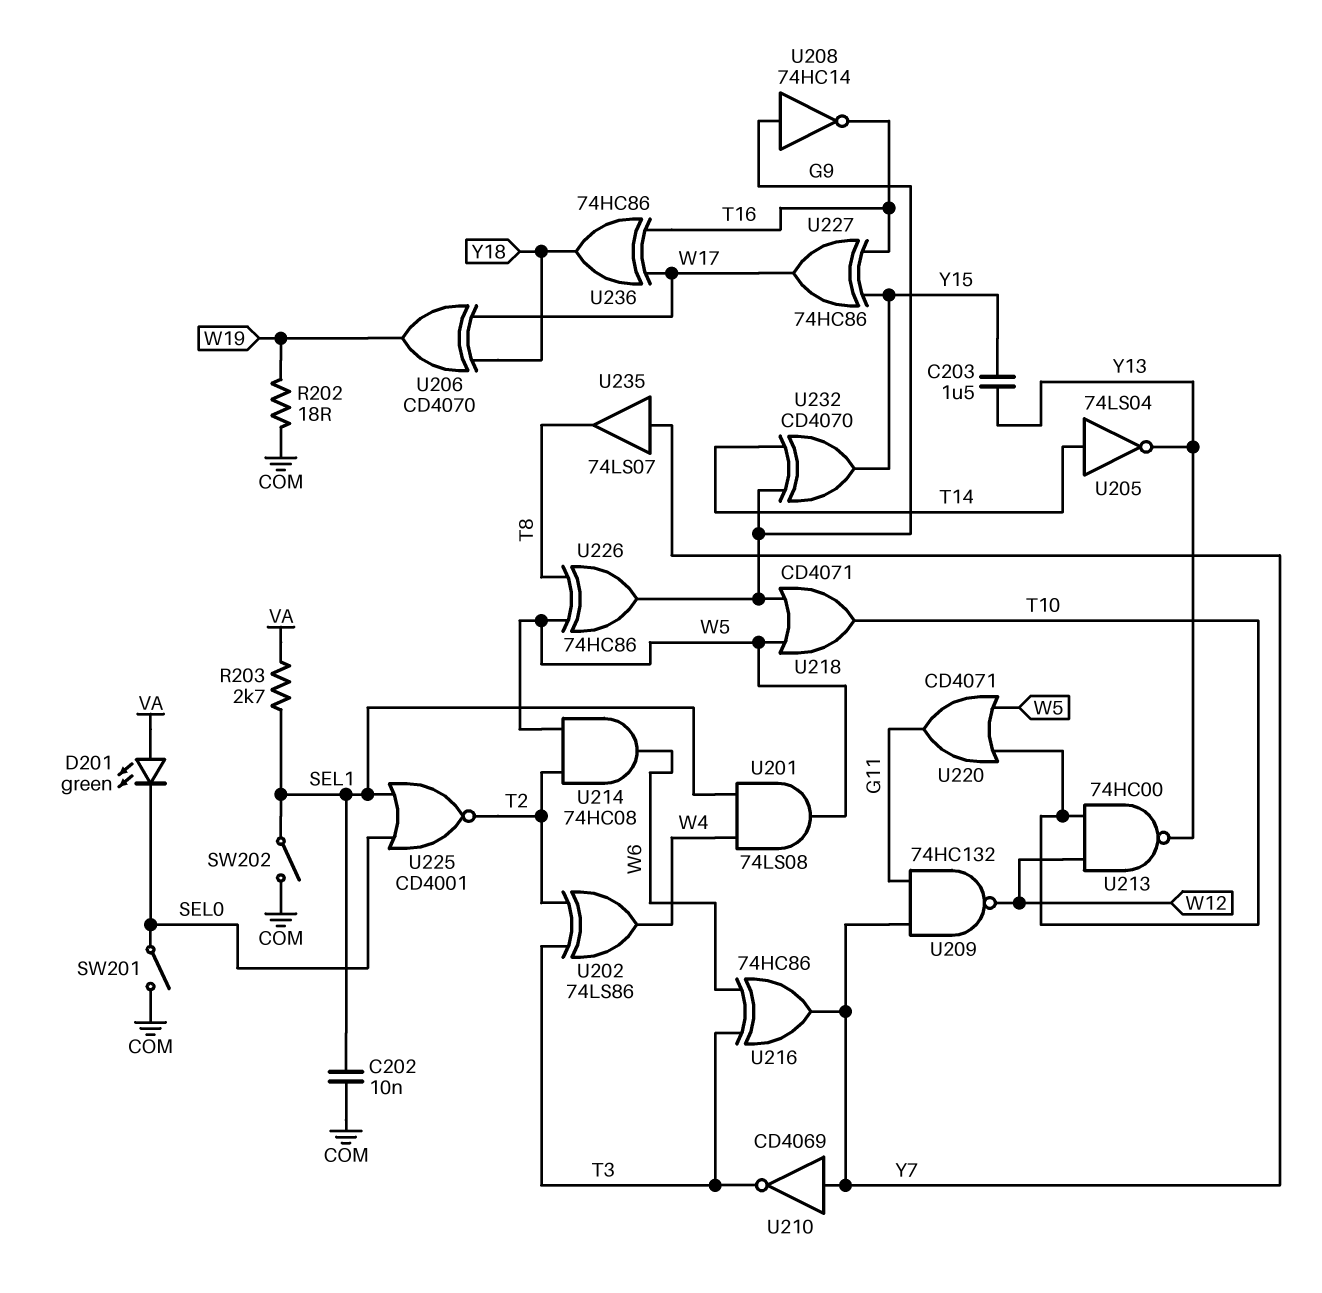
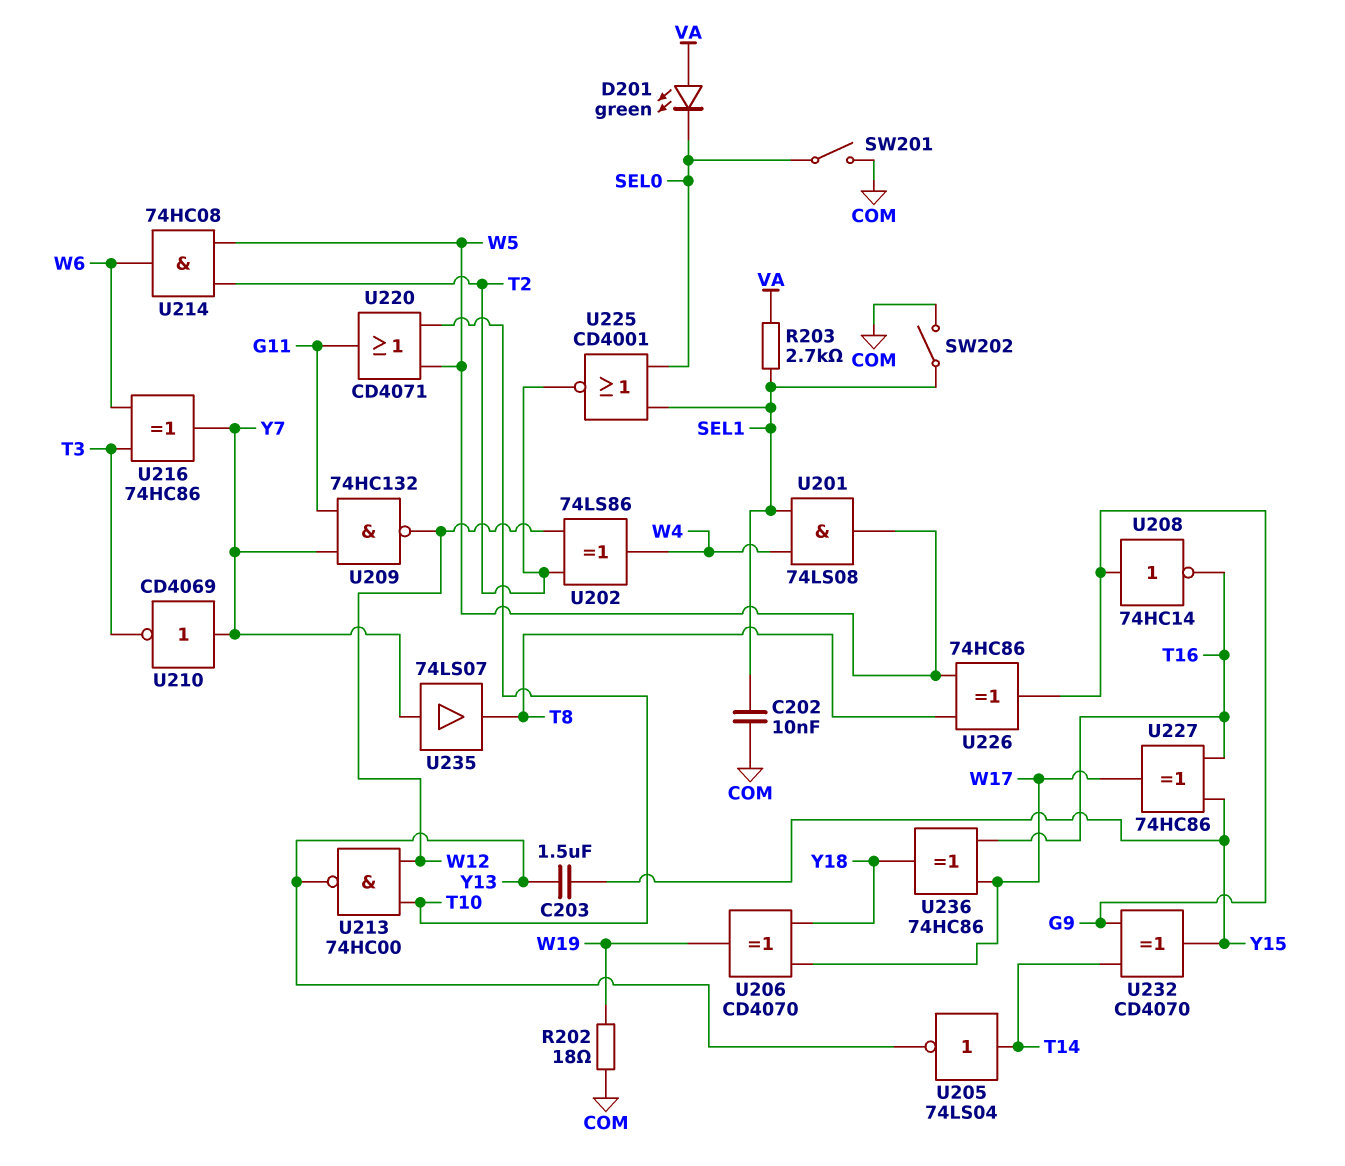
U202: XOR 74LS86 (in T2, in T3, out W4) -> XOR 74LS86 (in T2, in W12, out W4)
U218: OR CD4071 (in G9, in W5, out T10) -> none

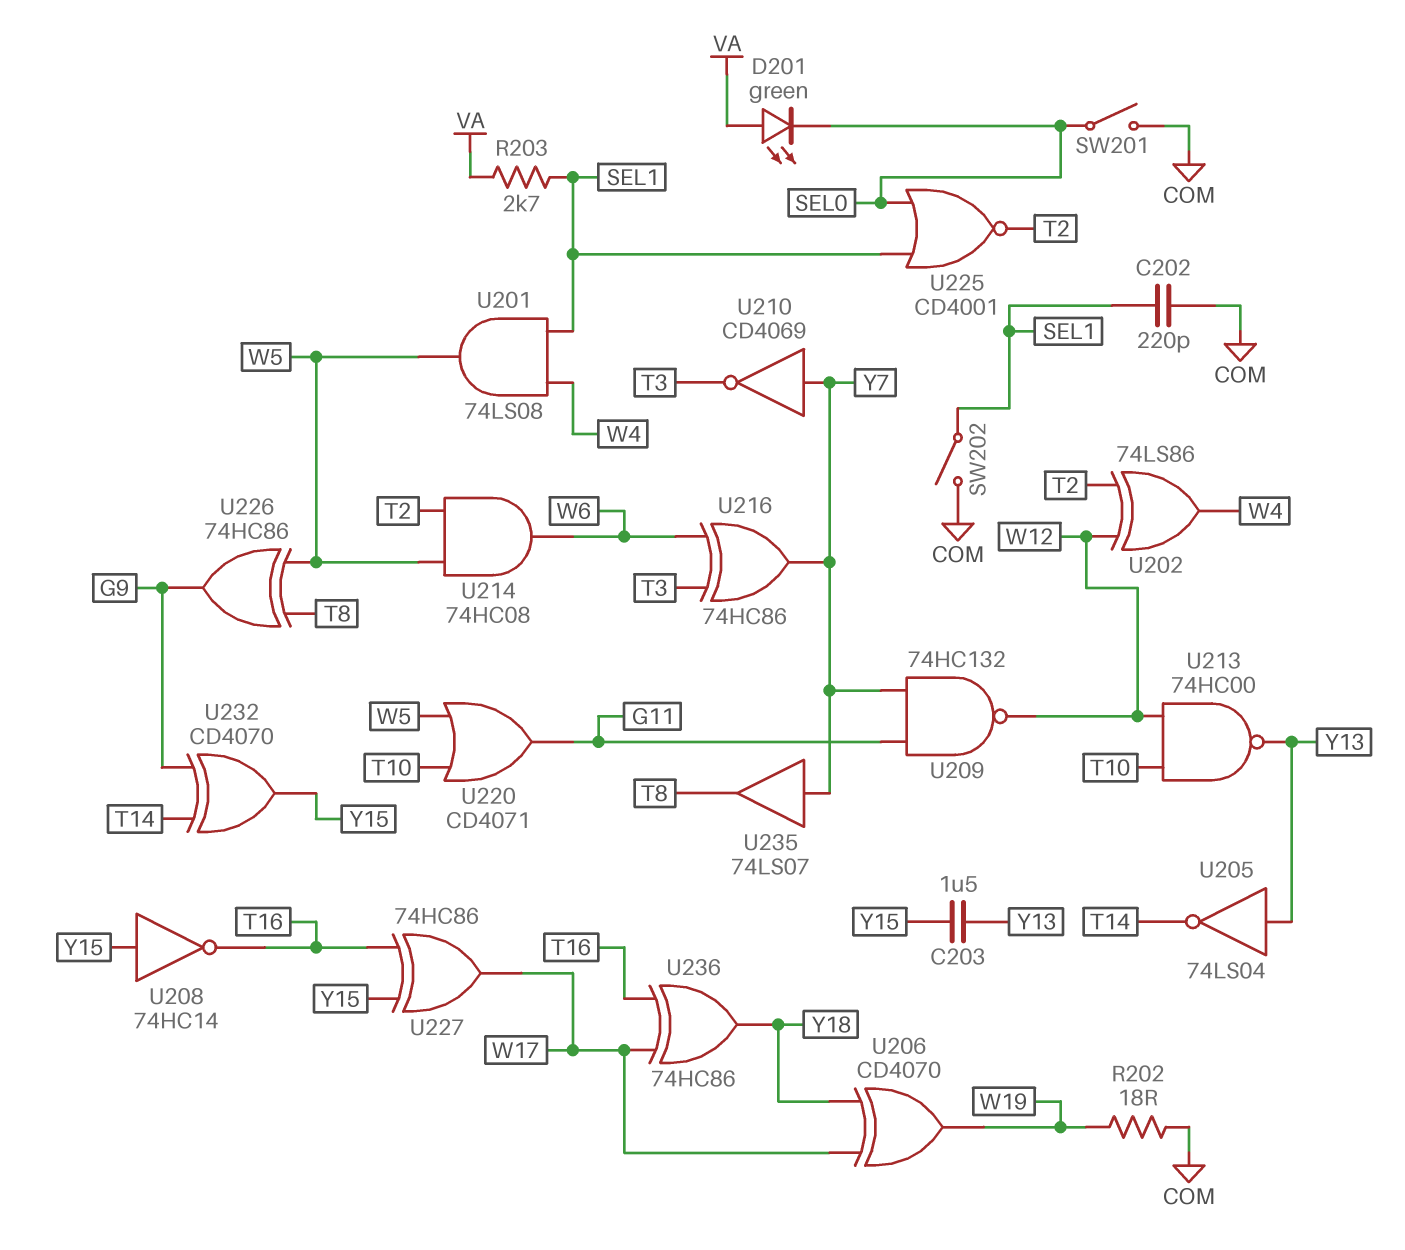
C202: 10nF (COM, SEL1) -> 220pF (COM, SEL1)
U205: NOT 74LS04 (in T14, out Y13) -> NOT 74LS04 (in Y13, out T14)
U208: NOT 74HC14 (in G9, out T16) -> NOT 74HC14 (in Y15, out T16)

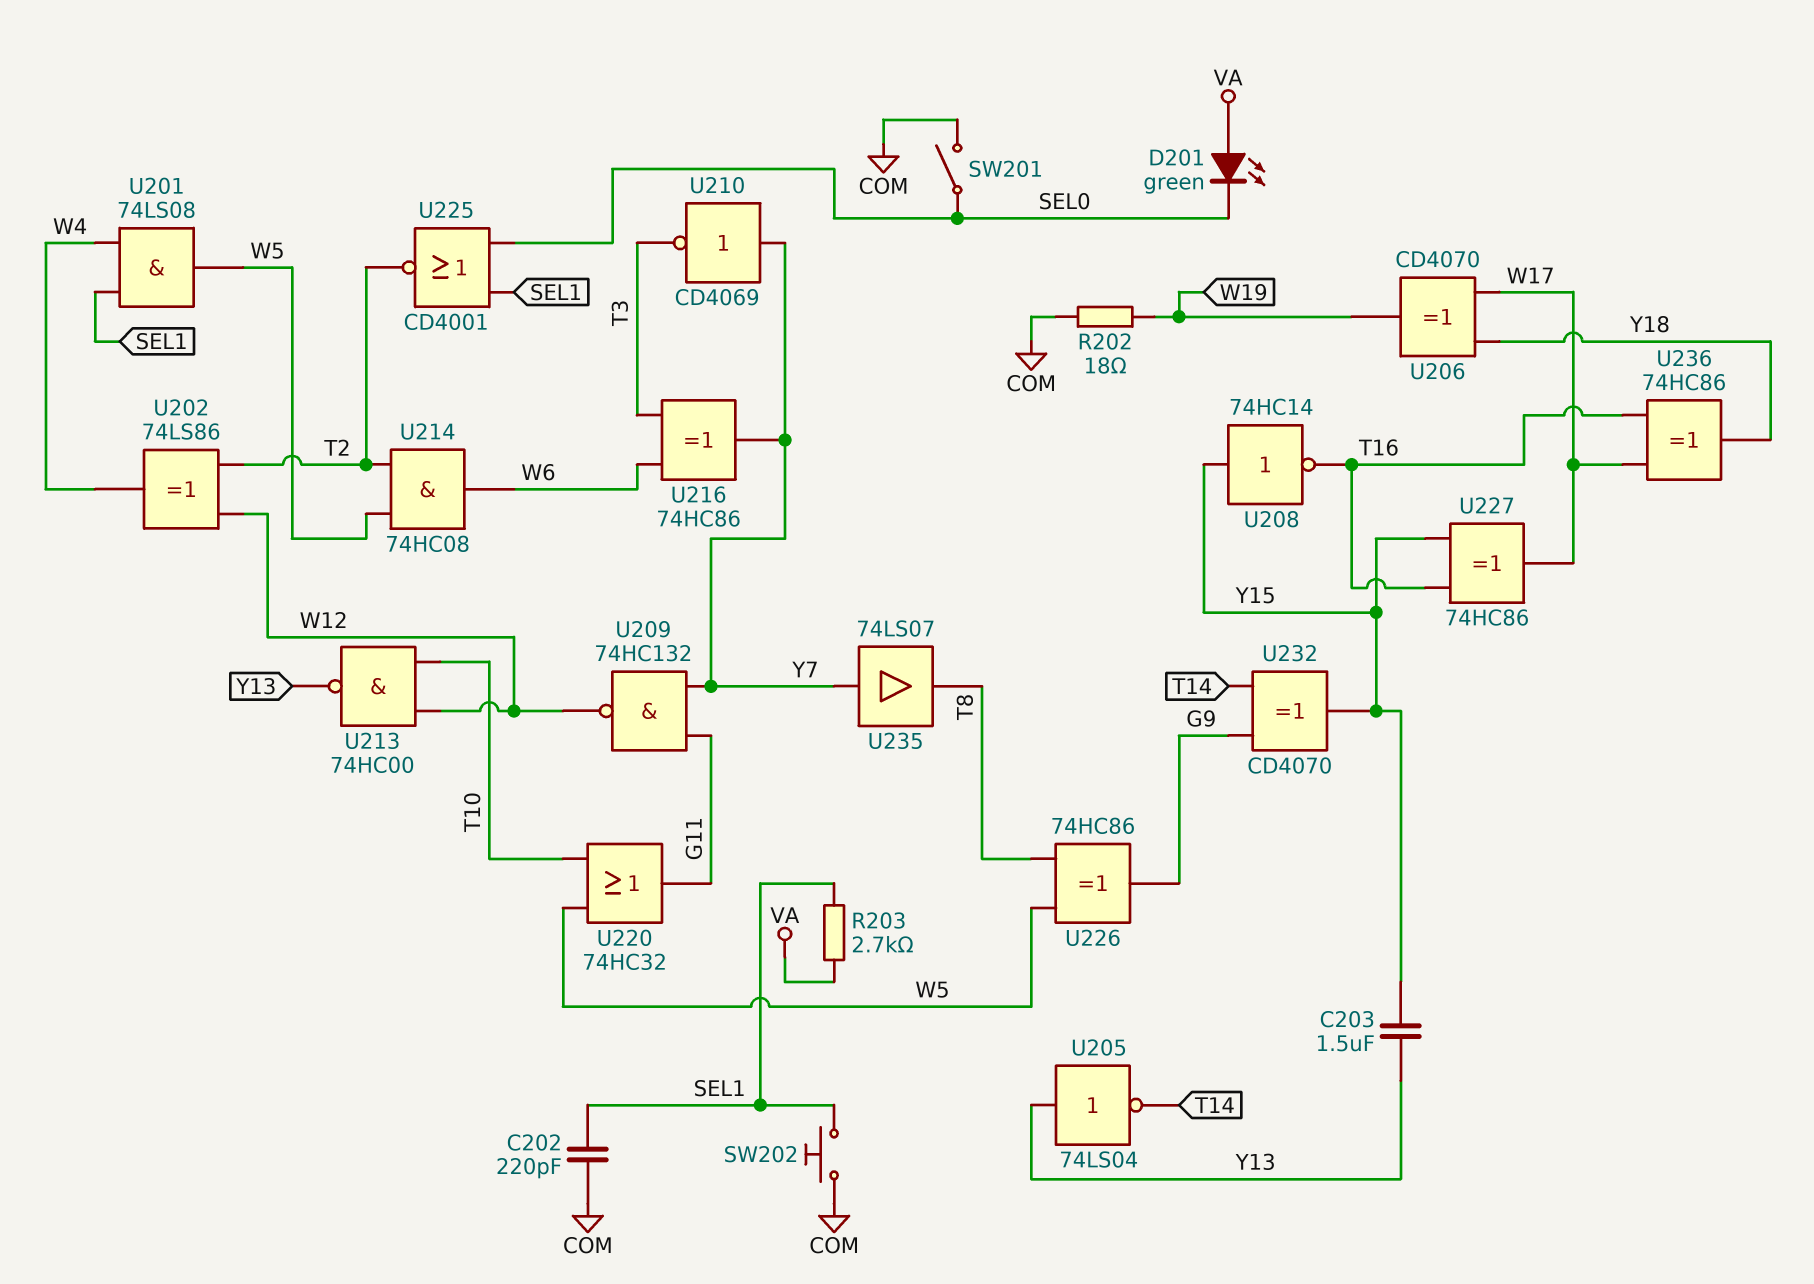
SW202: switch (COM, SEL1) -> button (COM, SEL1)
U220: OR CD4071 (in T10, in W5, out G11) -> OR 74HC32 (in T10, in W5, out G11)

